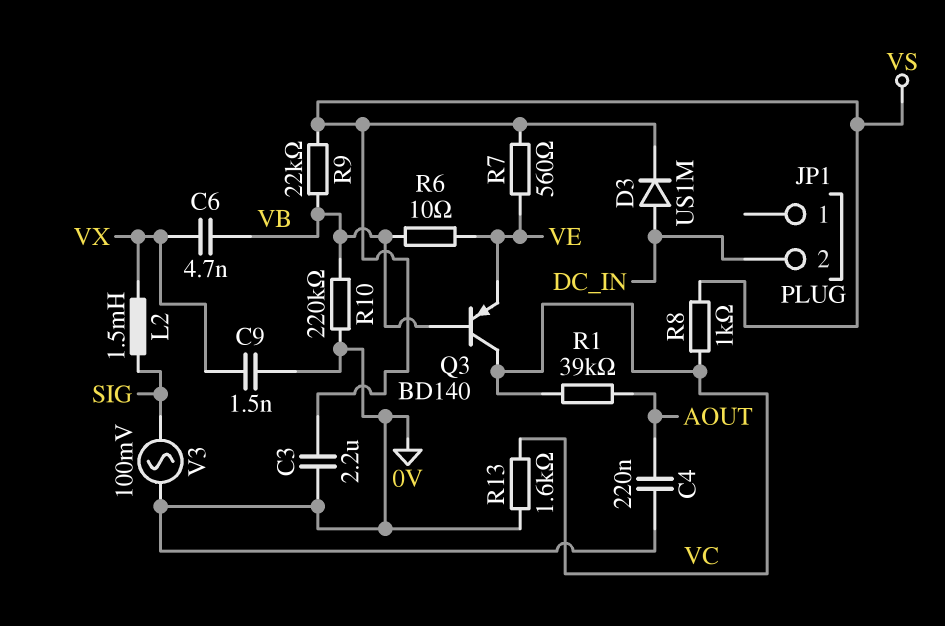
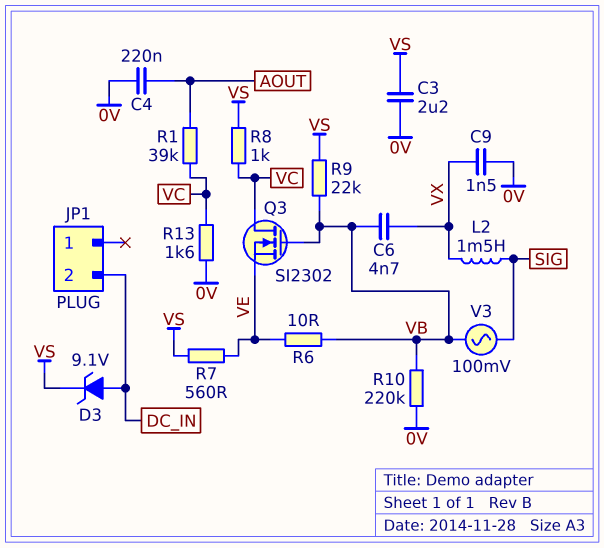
D3: diode US1M (A DC_IN, K VS) -> zener 9.1V (A DC_IN, K VS)
Q3: PNP BD140 (B VB, C VC, E VE) -> NMOS SI2302 (G VB, D VC, S VE)
V3: AC 100mV (0V, SIG) -> AC 100mV (SIG, VB)

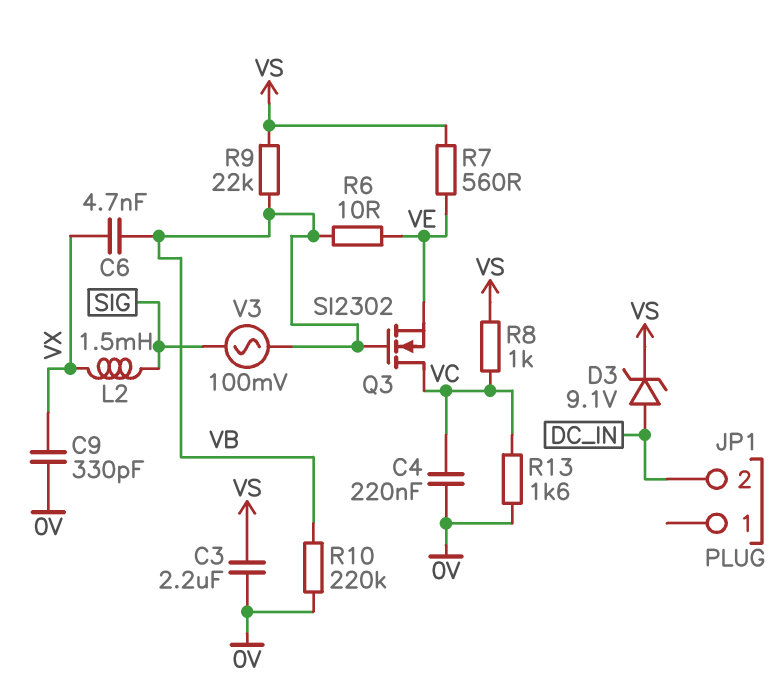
C4: 220nF (0V, AOUT) -> 220nF (0V, VC)
C9: 1.5nF (0V, VX) -> 330pF (0V, VX)
R1: 39k (AOUT, VC) -> none

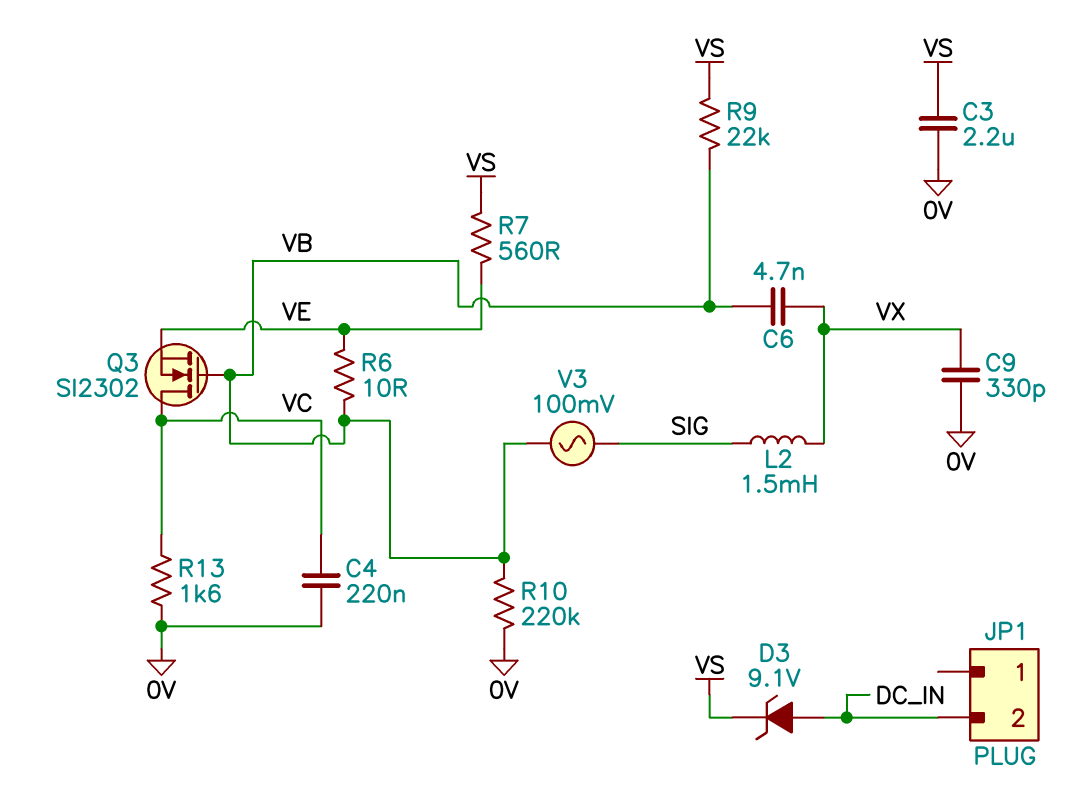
R8: 1k (VC, VS) -> none

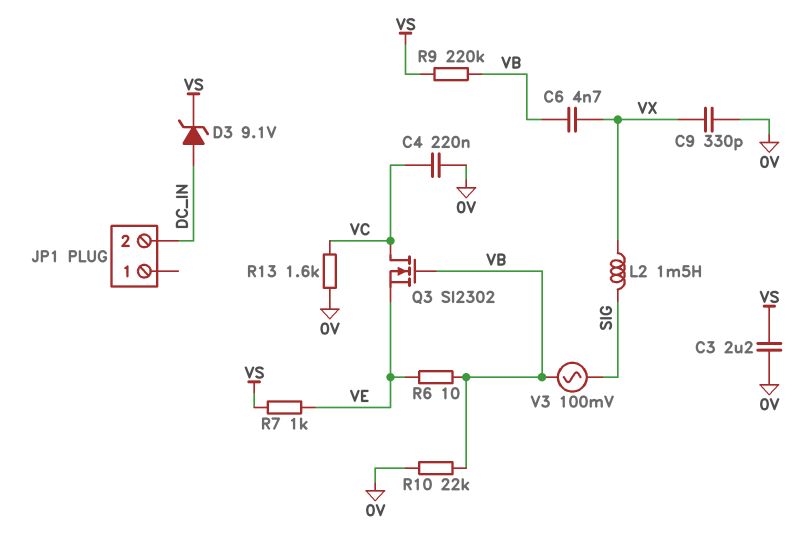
R7: 560 (VE, VS) -> 1k (VE, VS)
R9: 22k (VB, VS) -> 220k (VB, VS)
R10: 220k (0V, VB) -> 22k (0V, VB)

